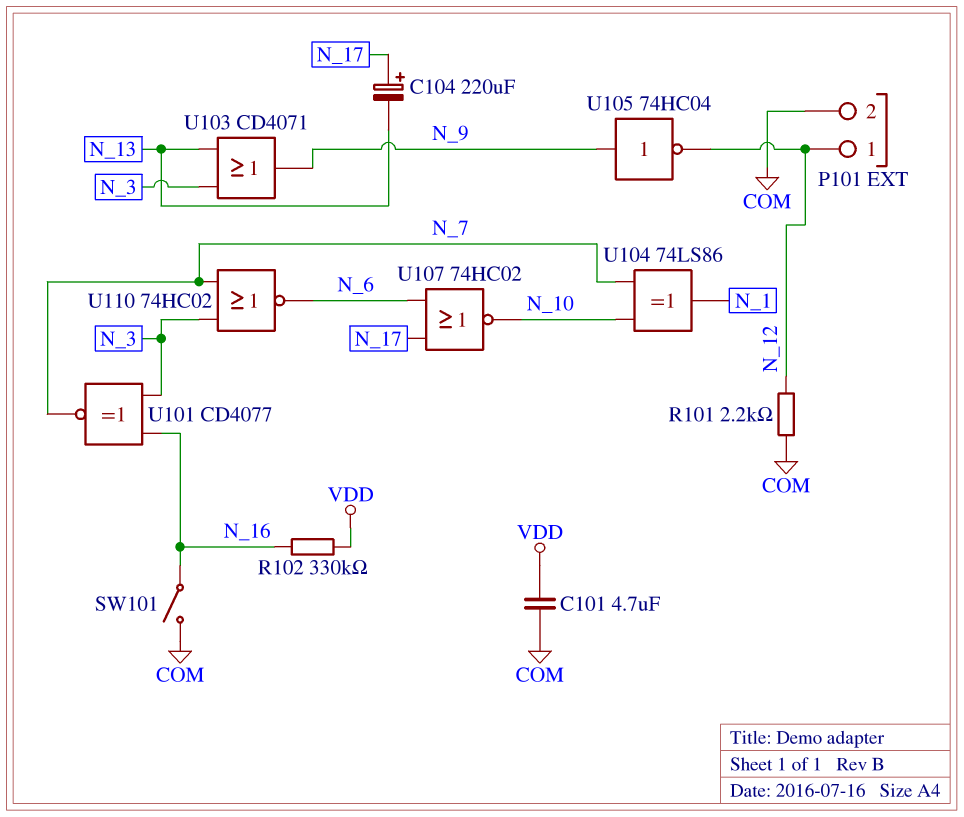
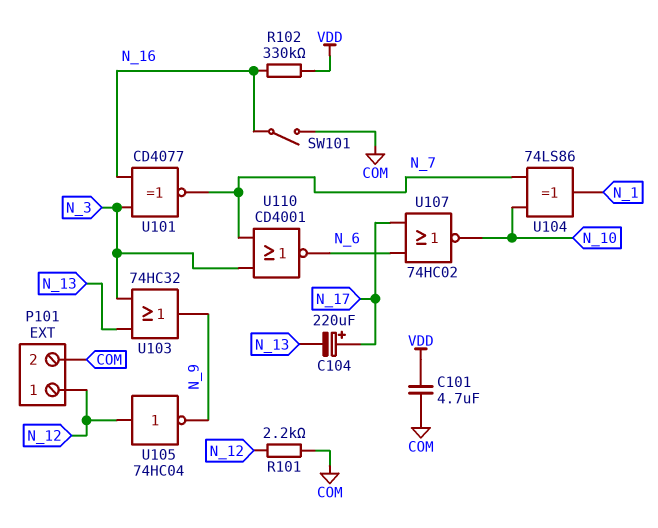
U103: OR CD4071 (in N_3, in N_13, out N_9) -> OR 74HC32 (in N_3, in N_13, out N_9)
U105: NOT 74HC04 (in N_9, out N_12) -> NOT 74HC04 (in N_12, out N_9)
U110: NOR 74HC02 (in N_3, in N_7, out N_6) -> NOR CD4001 (in N_3, in N_7, out N_6)

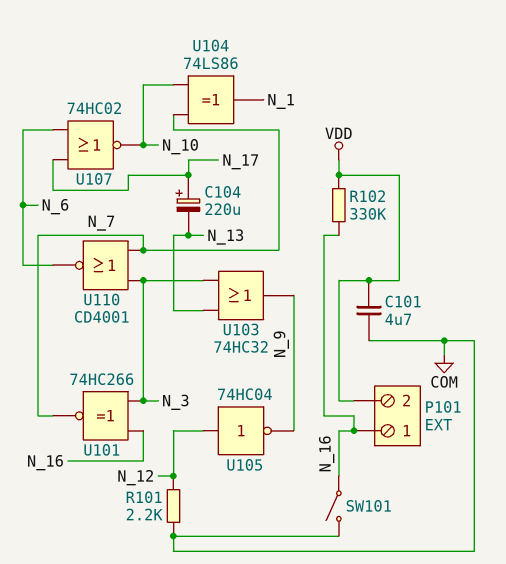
P101 pin 1: N_12 -> N_16
P101 pin 2: COM -> VDD
U101: XNOR CD4077 (in N_3, in N_16, out N_7) -> XNOR 74HC266 (in N_3, in N_16, out N_7)

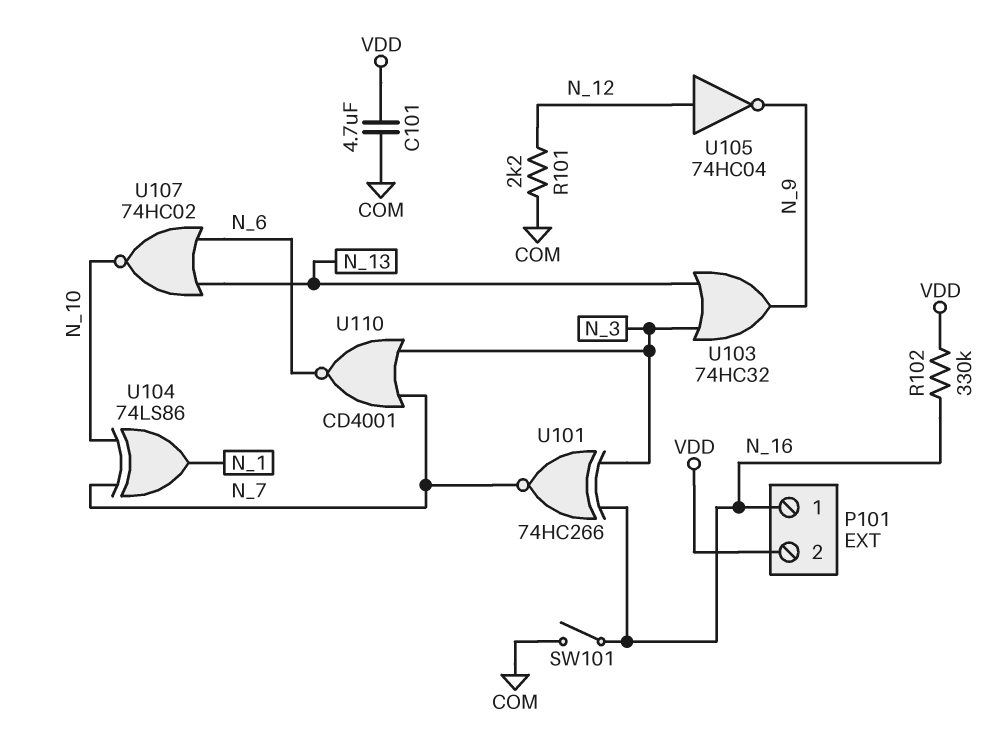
C104: 220uF (plus N_17, minus N_13) -> none
U107: NOR 74HC02 (in N_6, in N_17, out N_10) -> NOR 74HC02 (in N_6, in N_13, out N_10)

